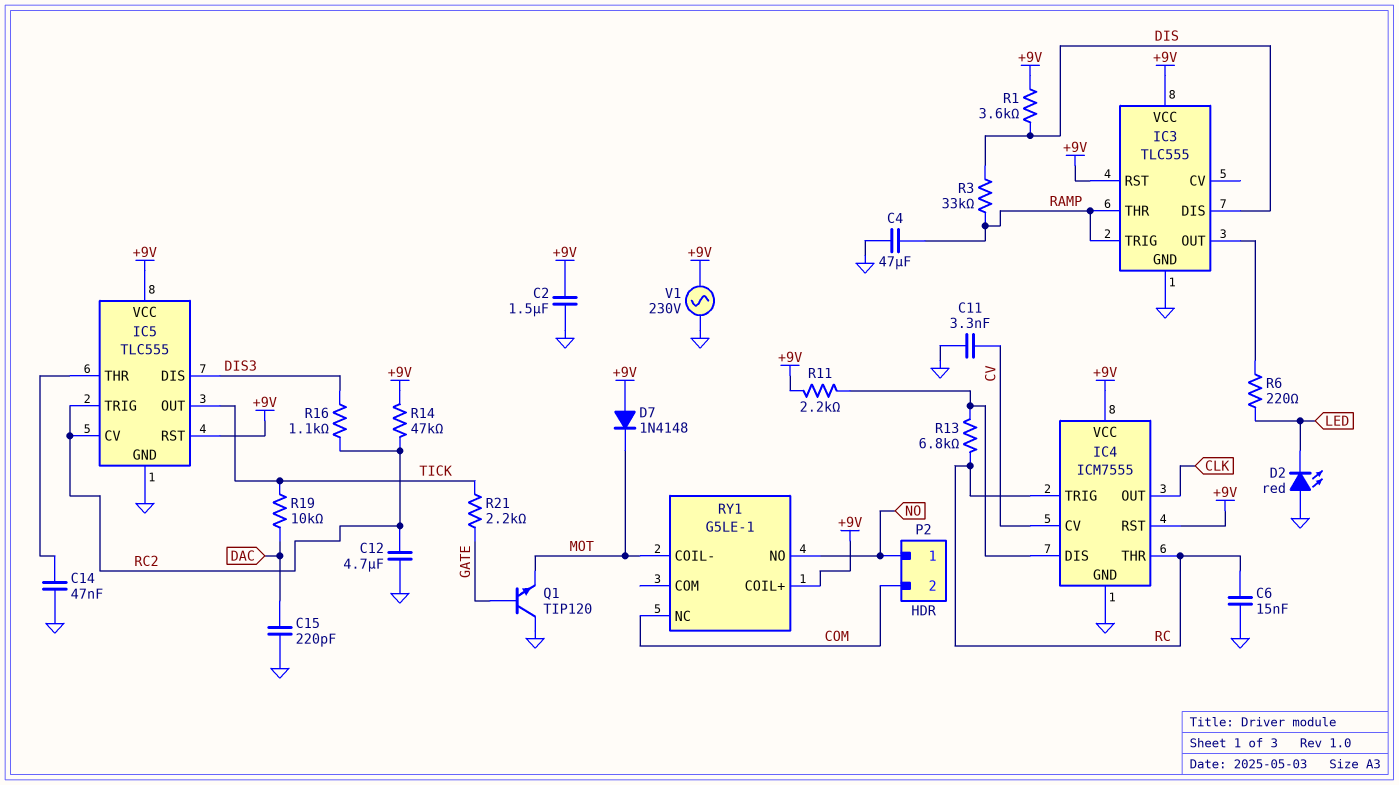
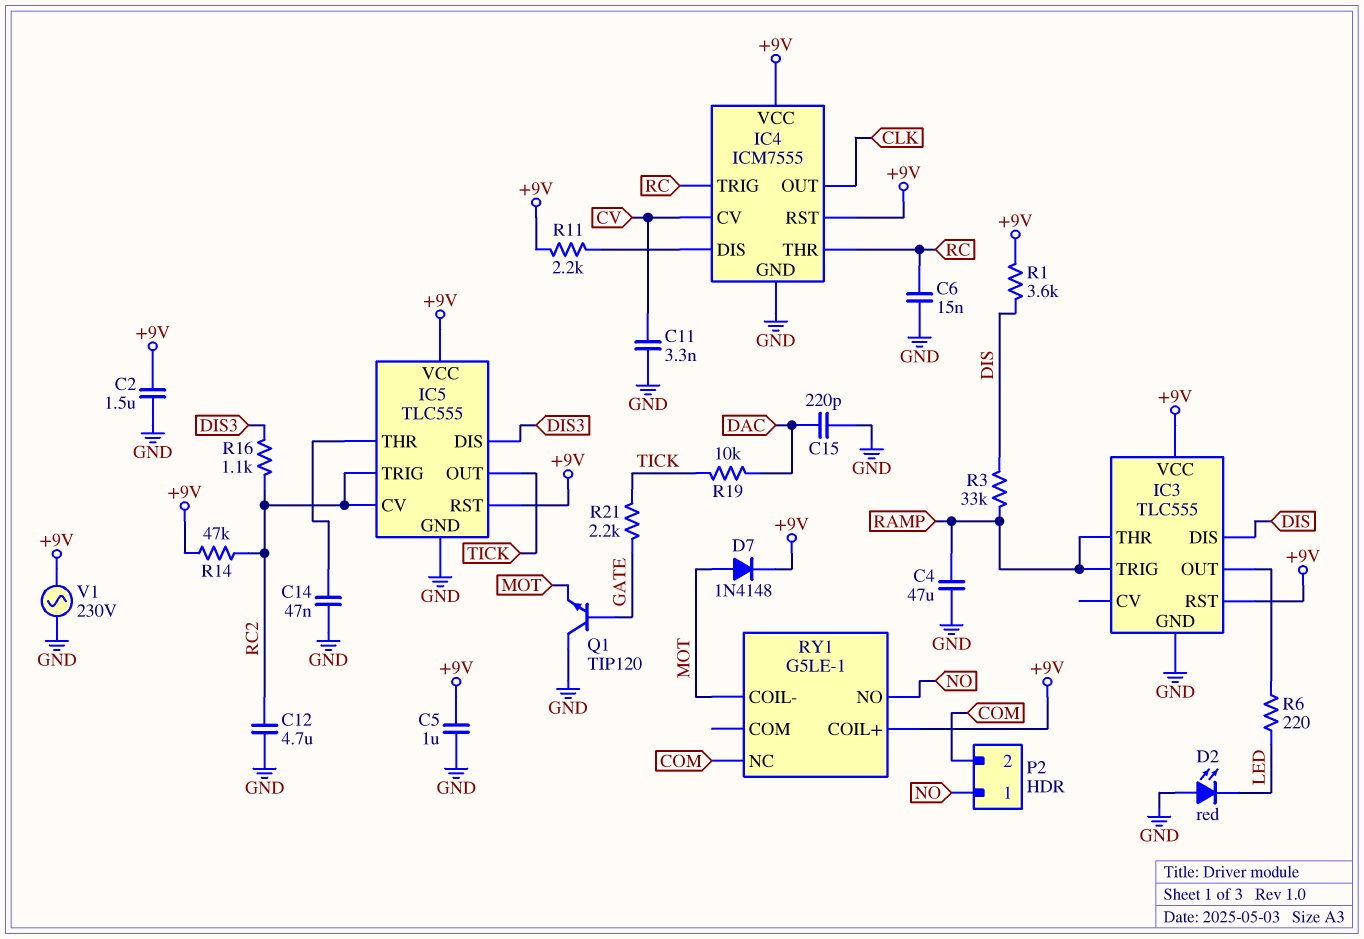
C5: none -> 1uF (+9V, GND)
D7: diode 1N4148 (A +9V, K MOT) -> diode 1N4148 (A MOT, K +9V)
R13: 6.8k (IC4/DIS, RC) -> none

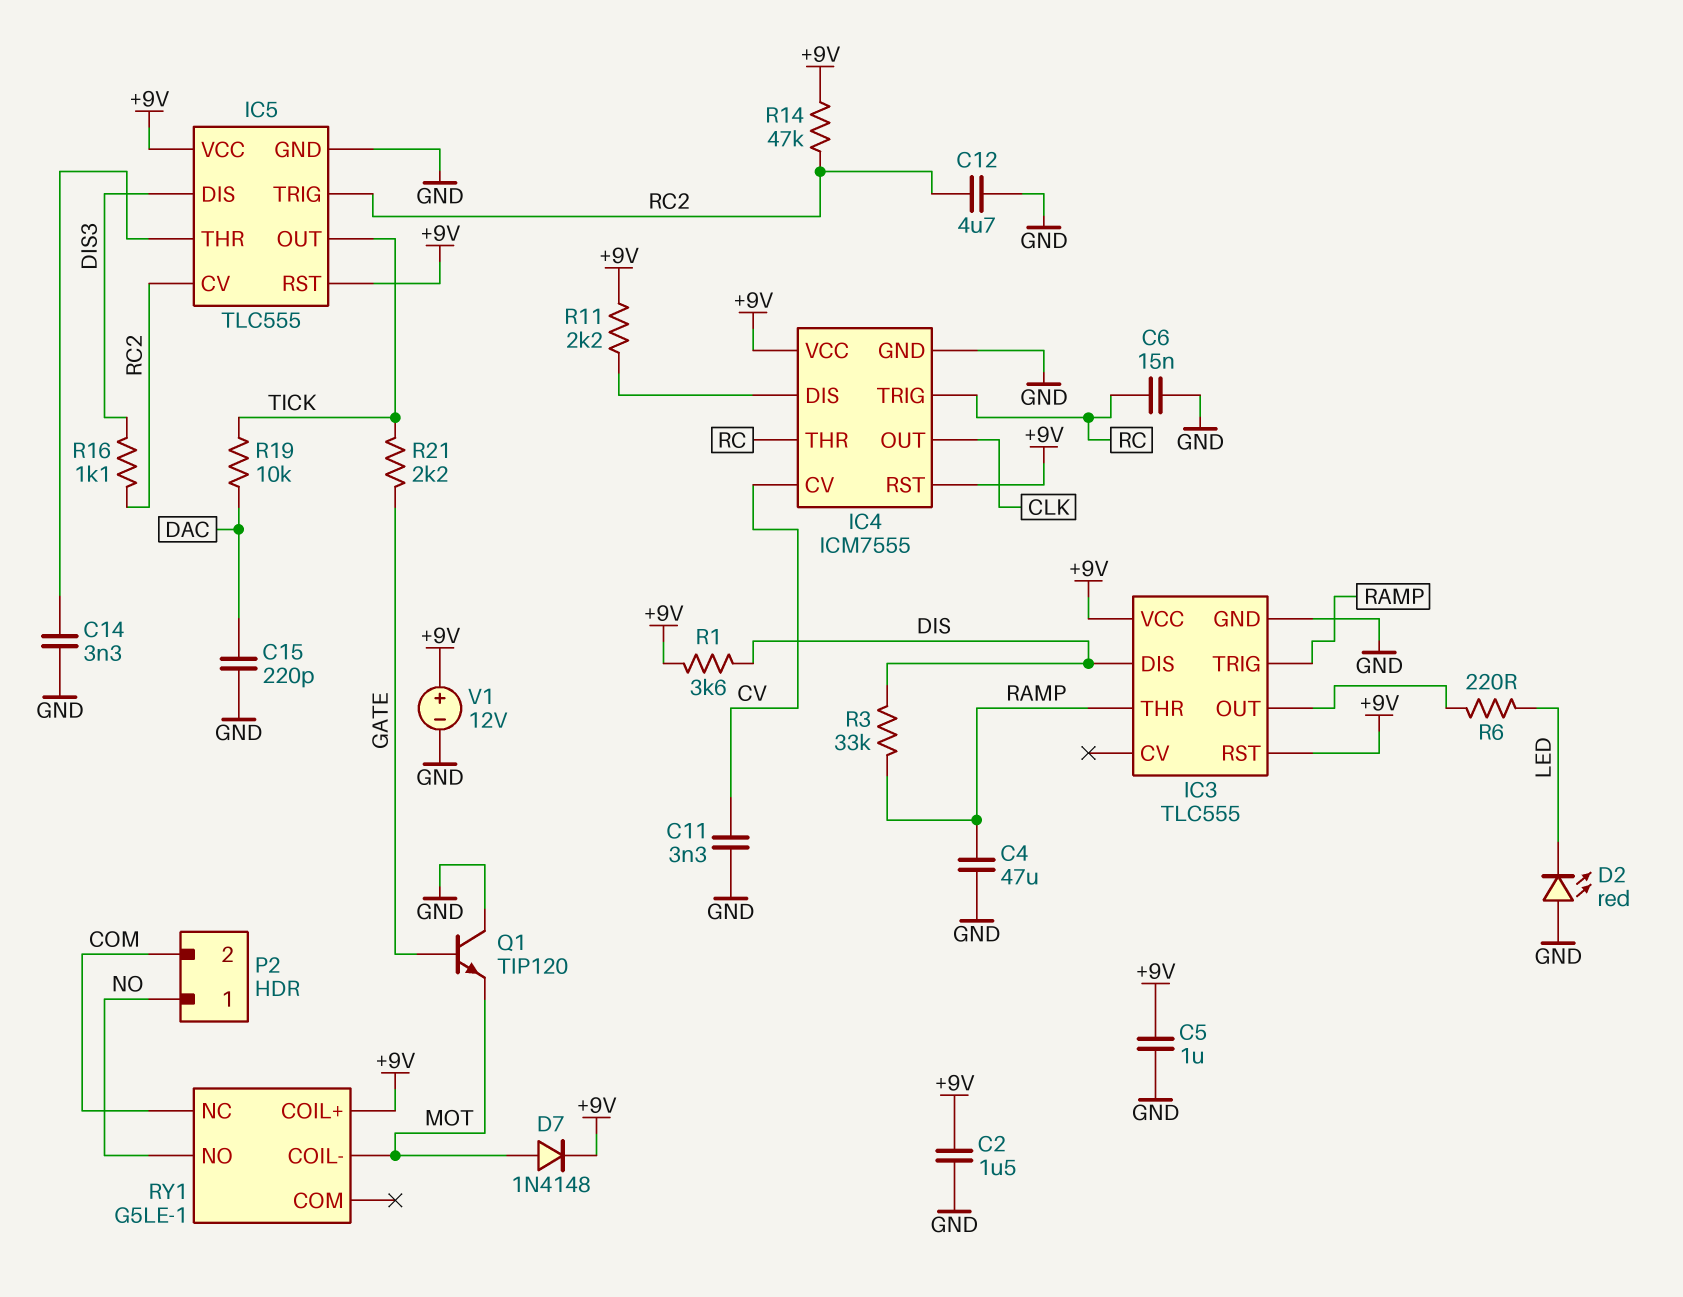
C14: 47nF (GND, IC5/THR) -> 3.3nF (GND, IC5/THR)
V1: AC 230V (+9V, GND) -> 12V (plus +9V, minus GND)

